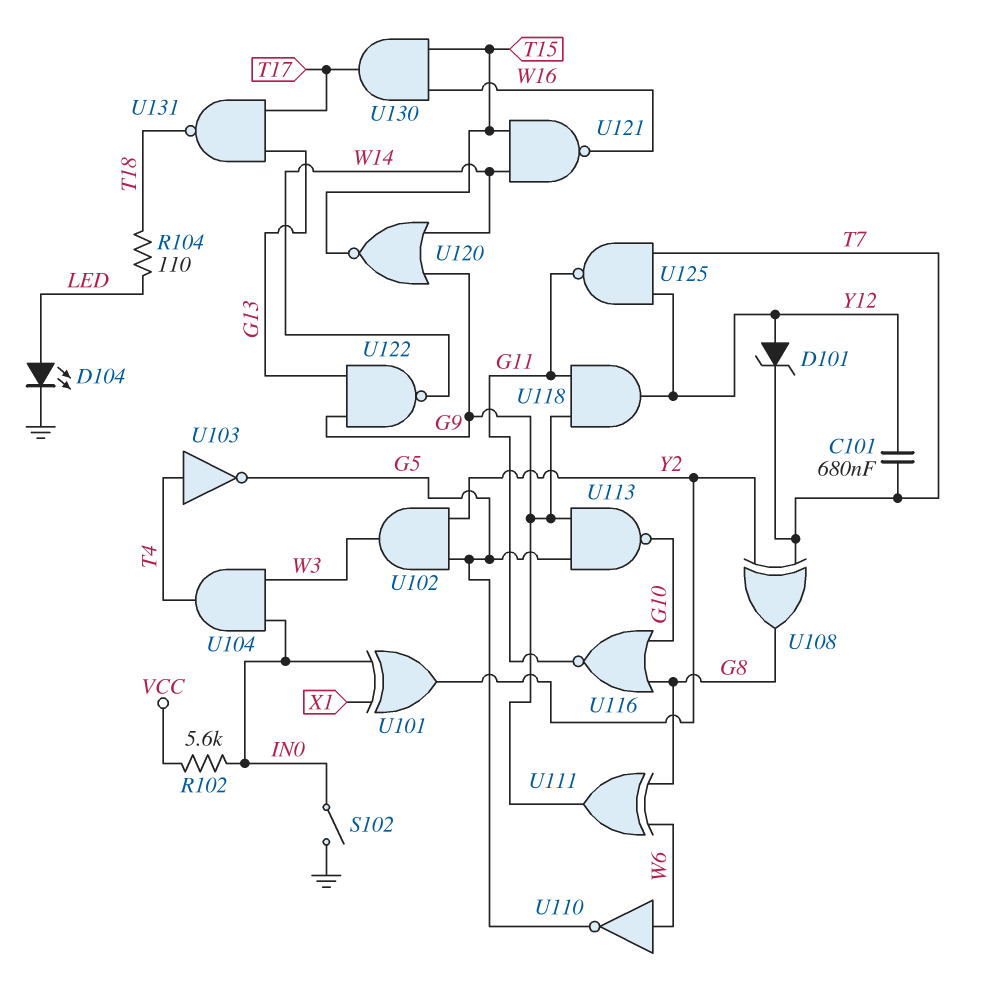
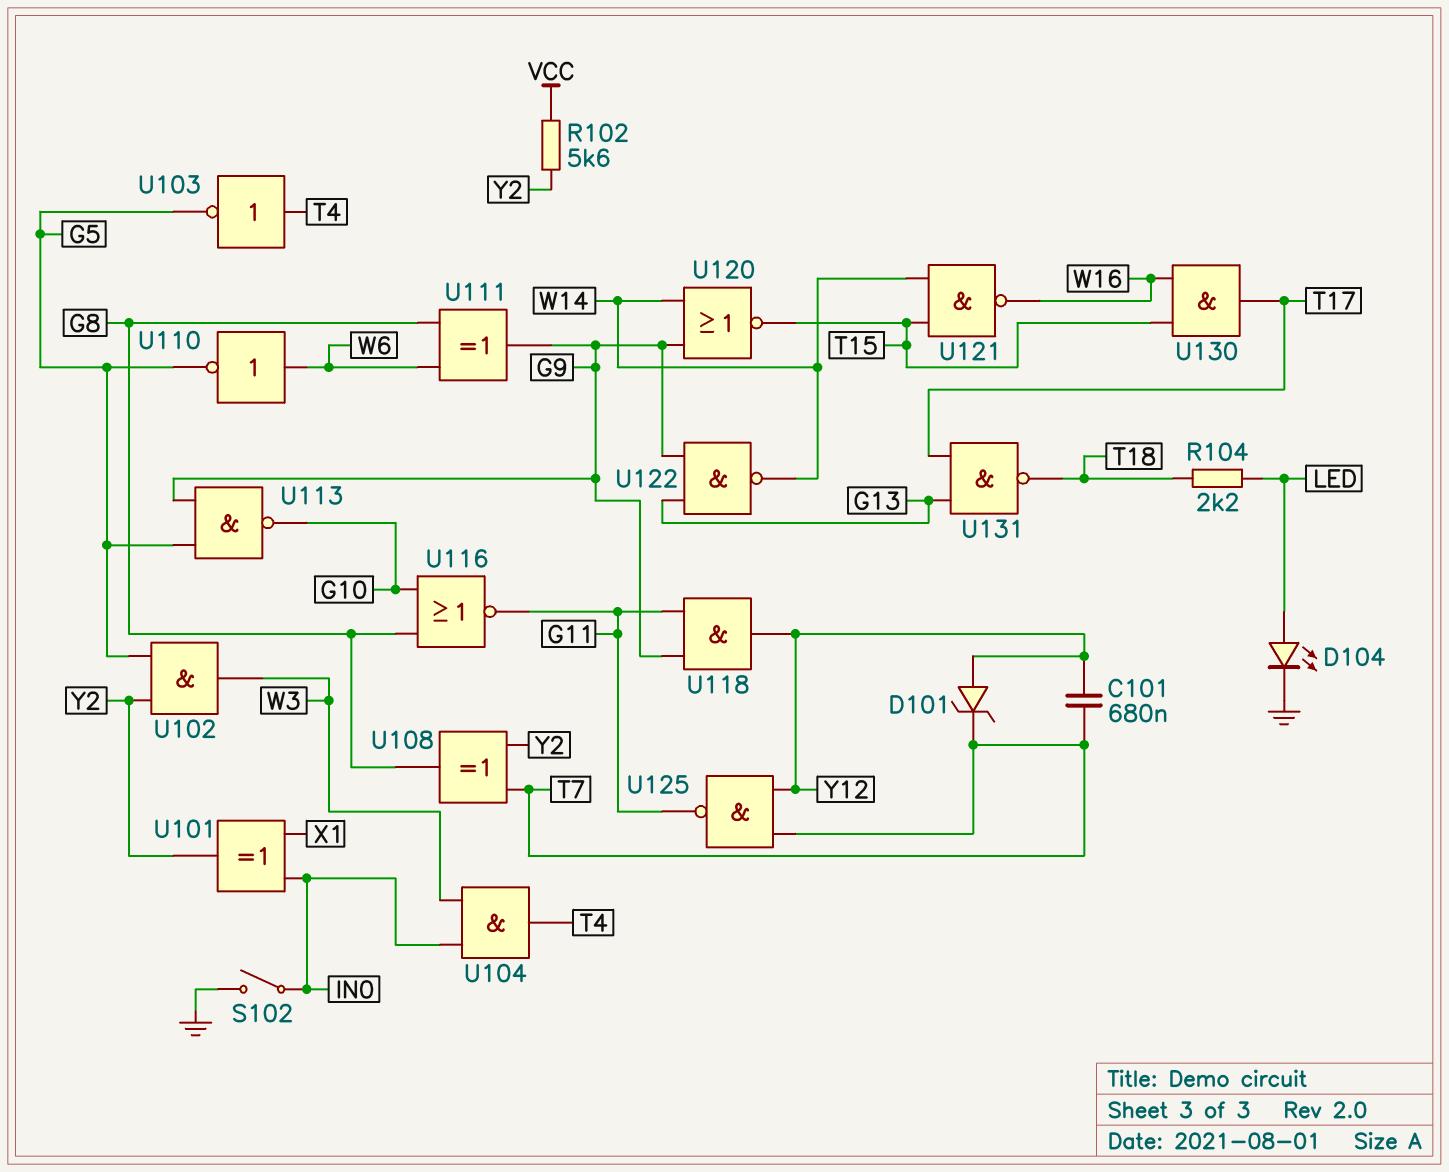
R102: 5.6k (IN0, VCC) -> 5.6k (VCC, Y2)
R104: 110 (LED, T18) -> 2.2k (LED, T18)

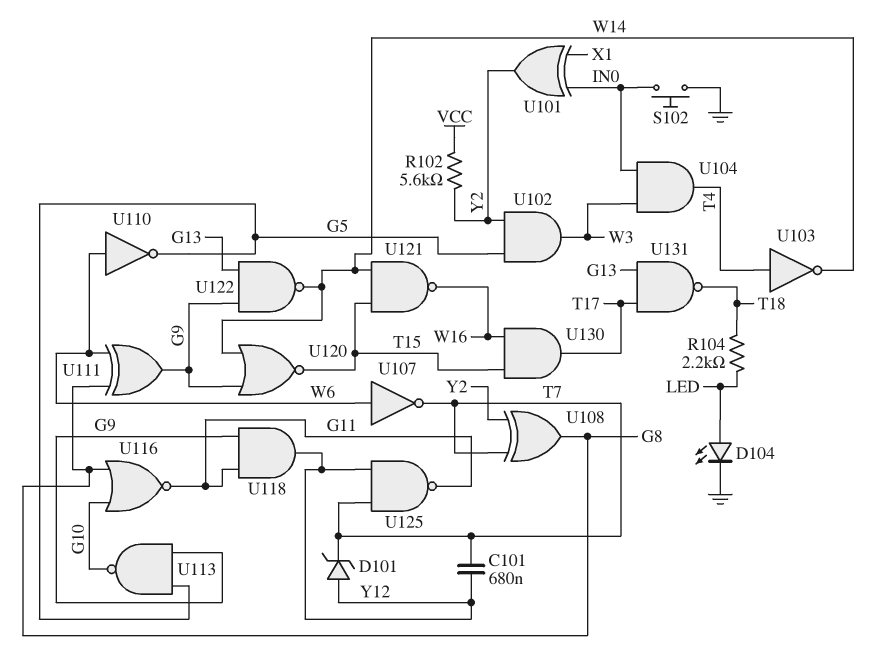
S102: switch (GND, IN0) -> button (GND, IN0)
U103: NOT (in T4, out G5) -> NOT (in T4, out W14)
U107: none -> NOT (in W6, out T7)

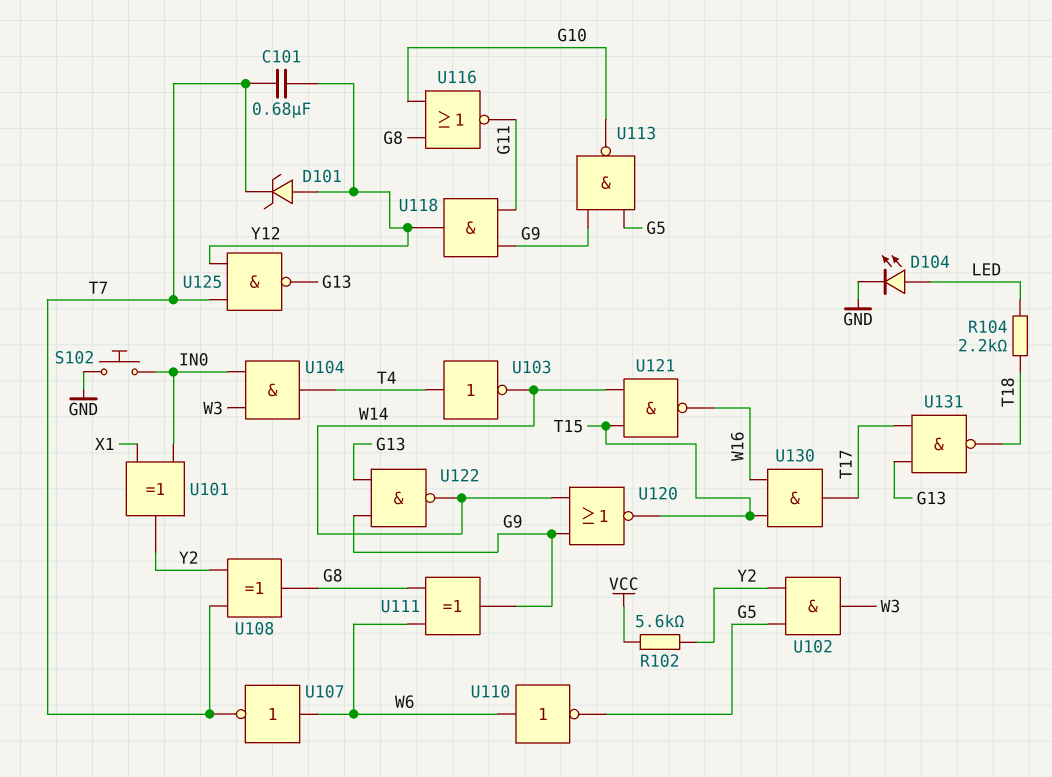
U125: NAND (in T7, in Y12, out G11) -> NAND (in T7, in Y12, out G13)

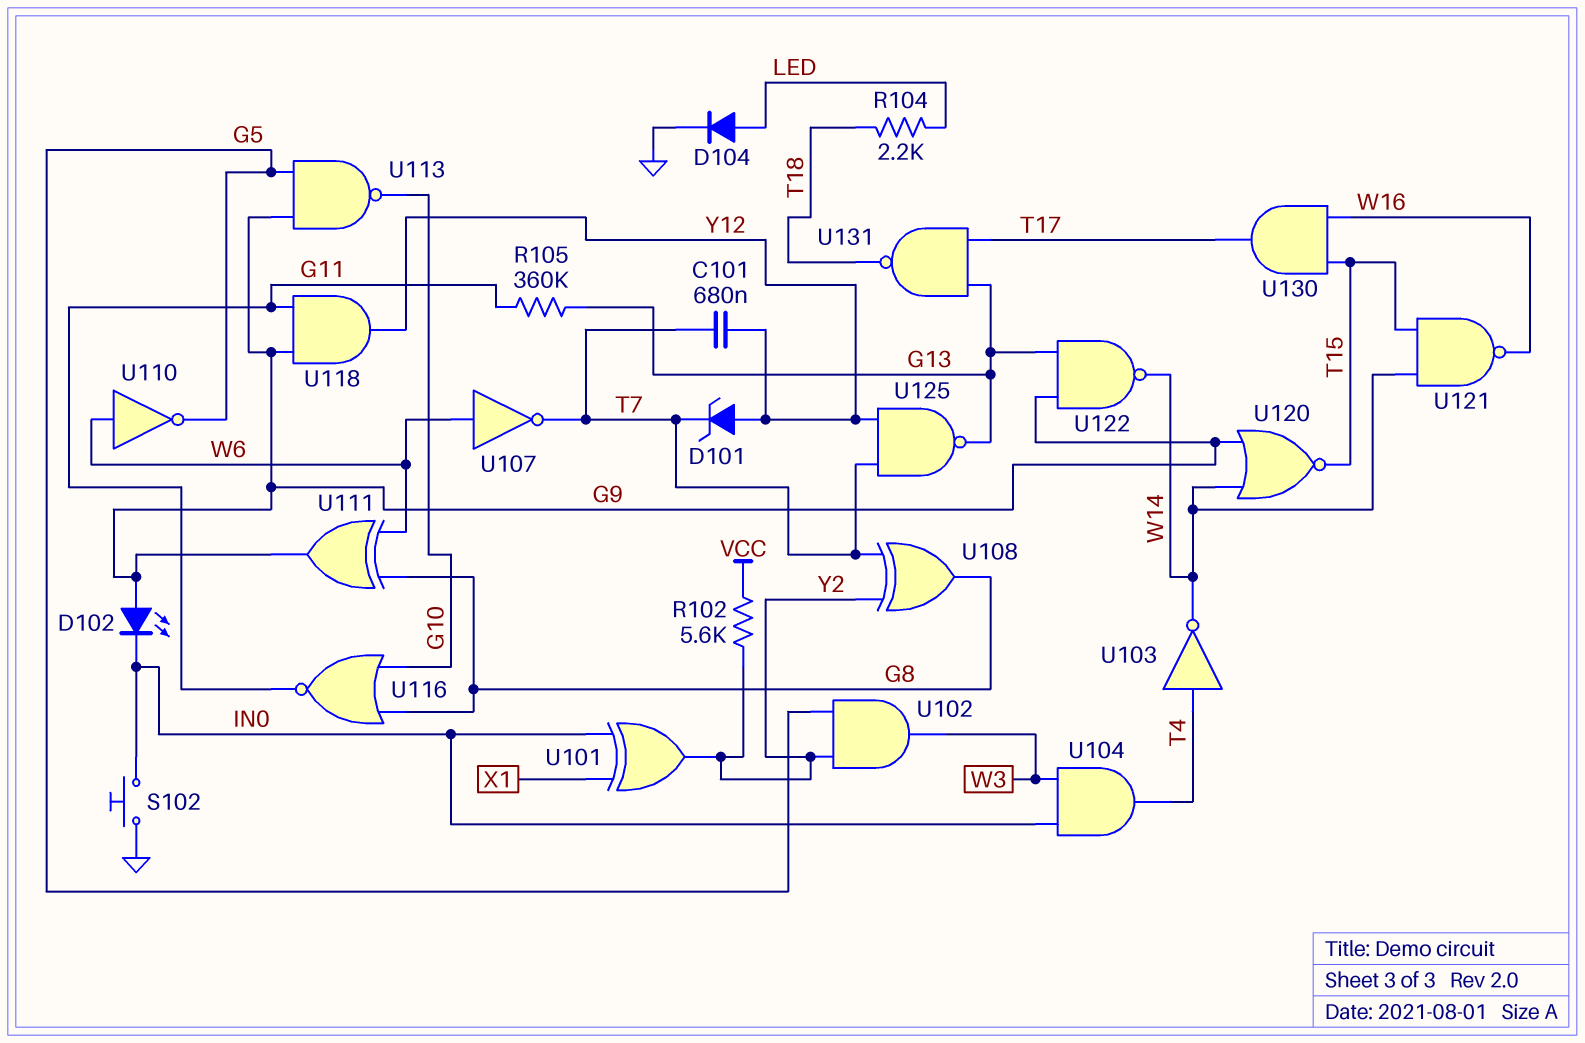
D102: none -> LED (A G9, K IN0)
D104: LED (A LED, K GND) -> diode (A LED, K GND)
R105: none -> 360k (G11, G13)

